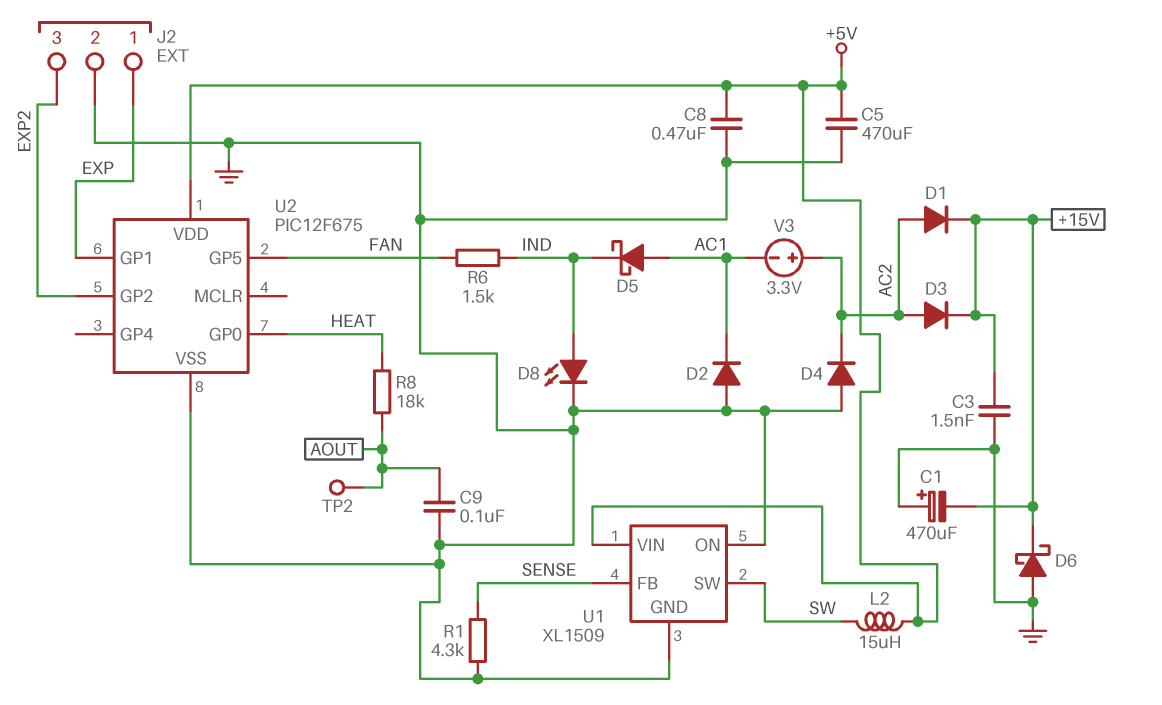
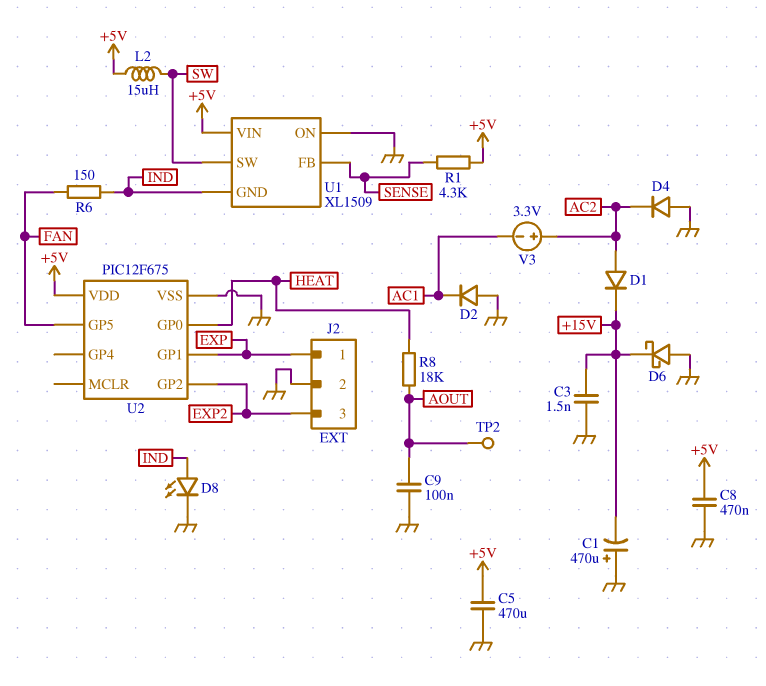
D3: diode (A AC2, K +15V) -> none
D5: schottky (A AC1, K IND) -> none
R1: 4.3k (GND, SENSE) -> 4.3k (+5V, SENSE)
R6: 1.5k (FAN, IND) -> 150 (FAN, IND)
U1 pin GND: GND -> IND

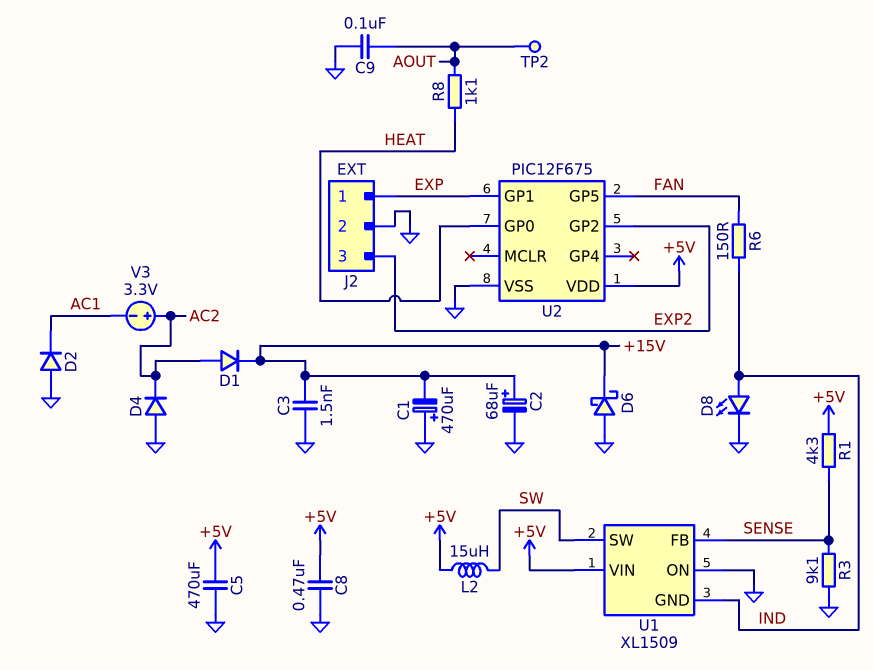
C2: none -> 68uF (plus +15V, minus GND)
R3: none -> 9.1k (GND, SENSE)
R8: 18k (AOUT, HEAT) -> 1.1k (AOUT, HEAT)

